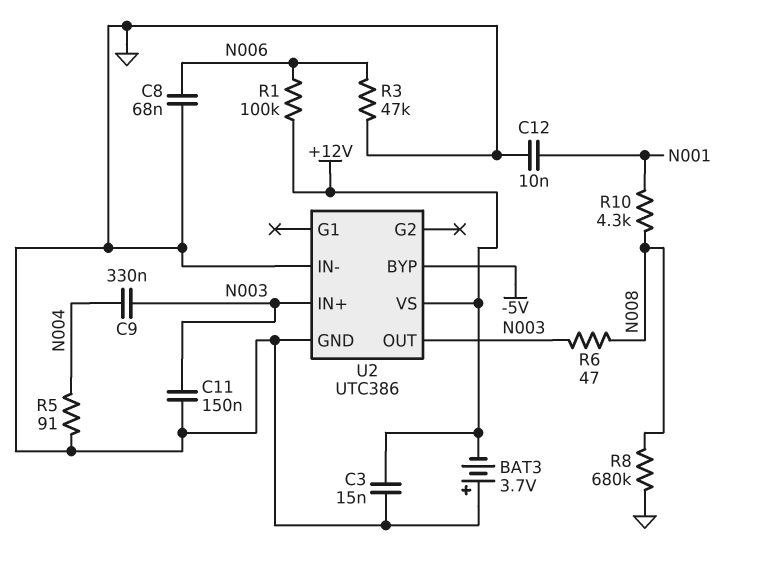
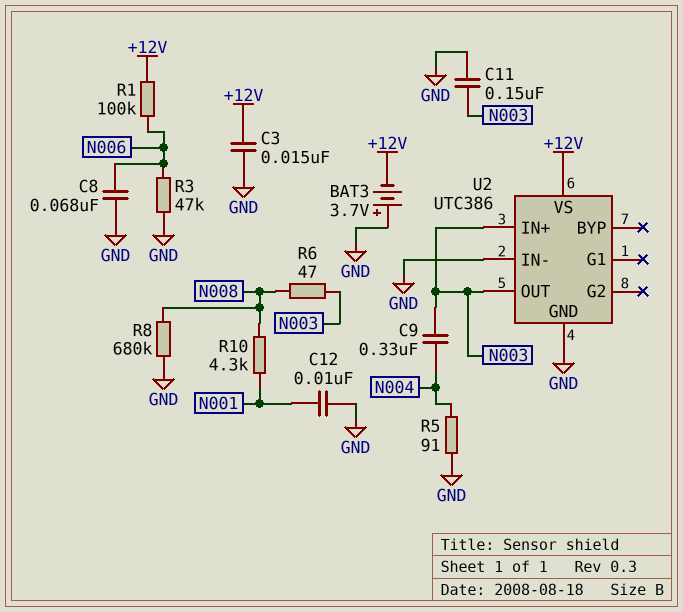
U2 pin BYP: -5V -> none

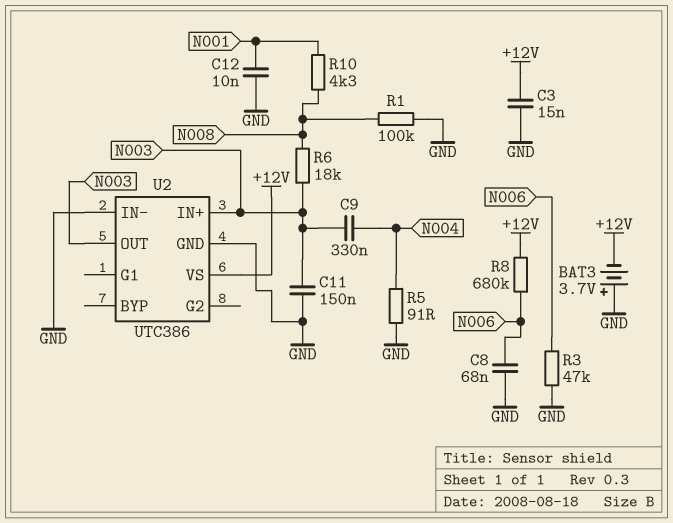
R1: 100k (+12V, N006) -> 100k (GND, N008)
R6: 47 (N003, N008) -> 18k (N003, N008)
R8: 680k (GND, N008) -> 680k (+12V, N006)

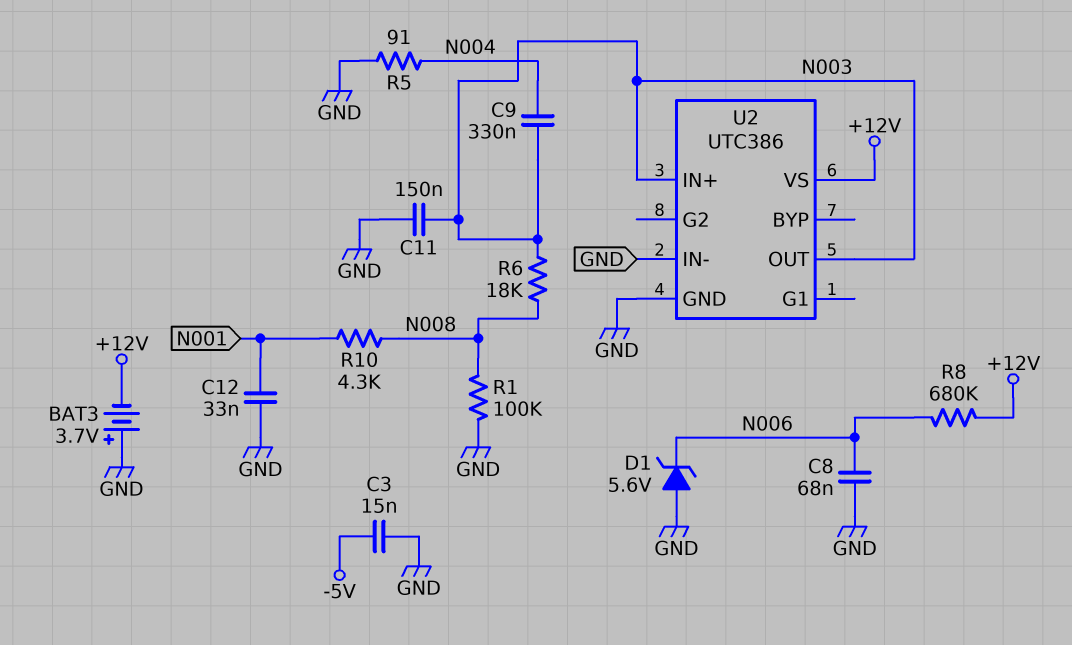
C3: 15nF (+12V, GND) -> 15nF (-5V, GND)
C12: 10nF (GND, N001) -> 33nF (GND, N001)
D1: none -> zener 5.6V (A GND, K N006)
R3: 47k (GND, N006) -> none

